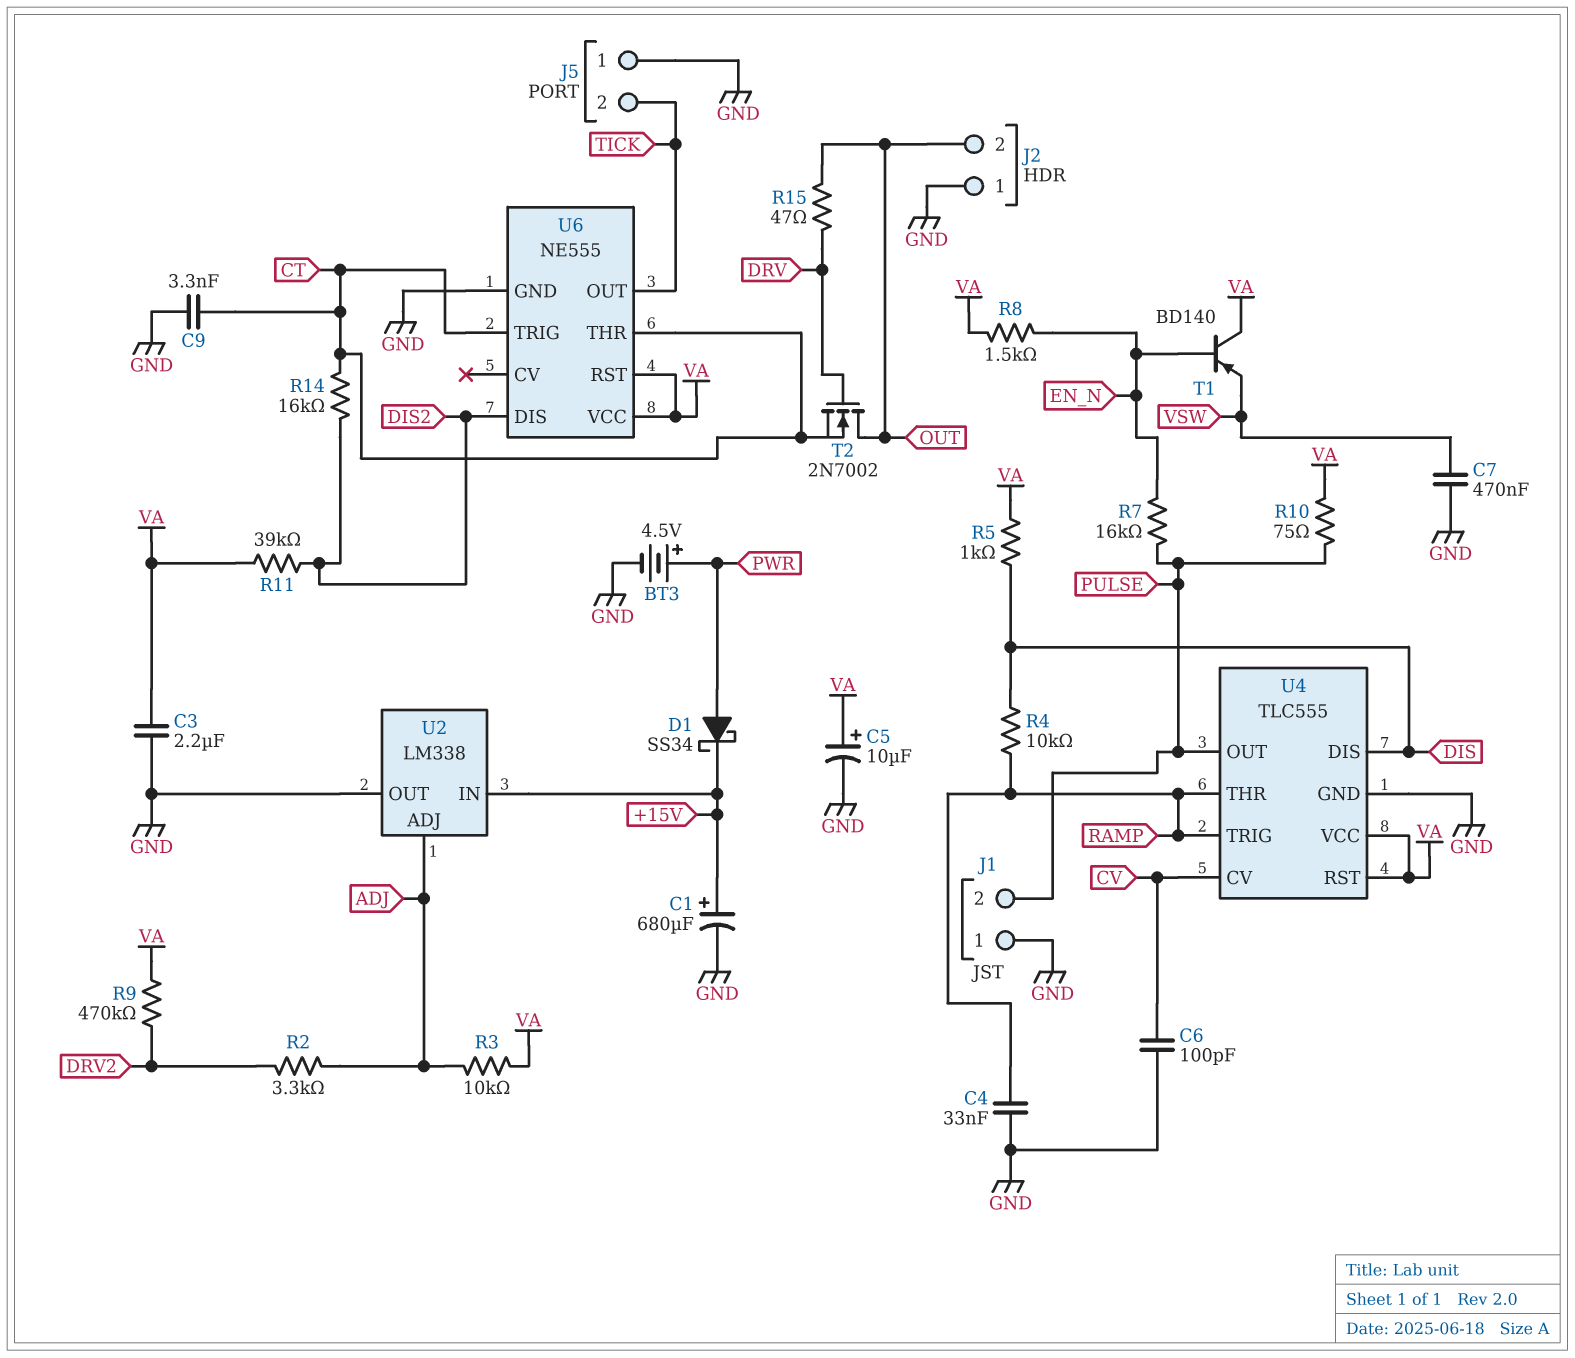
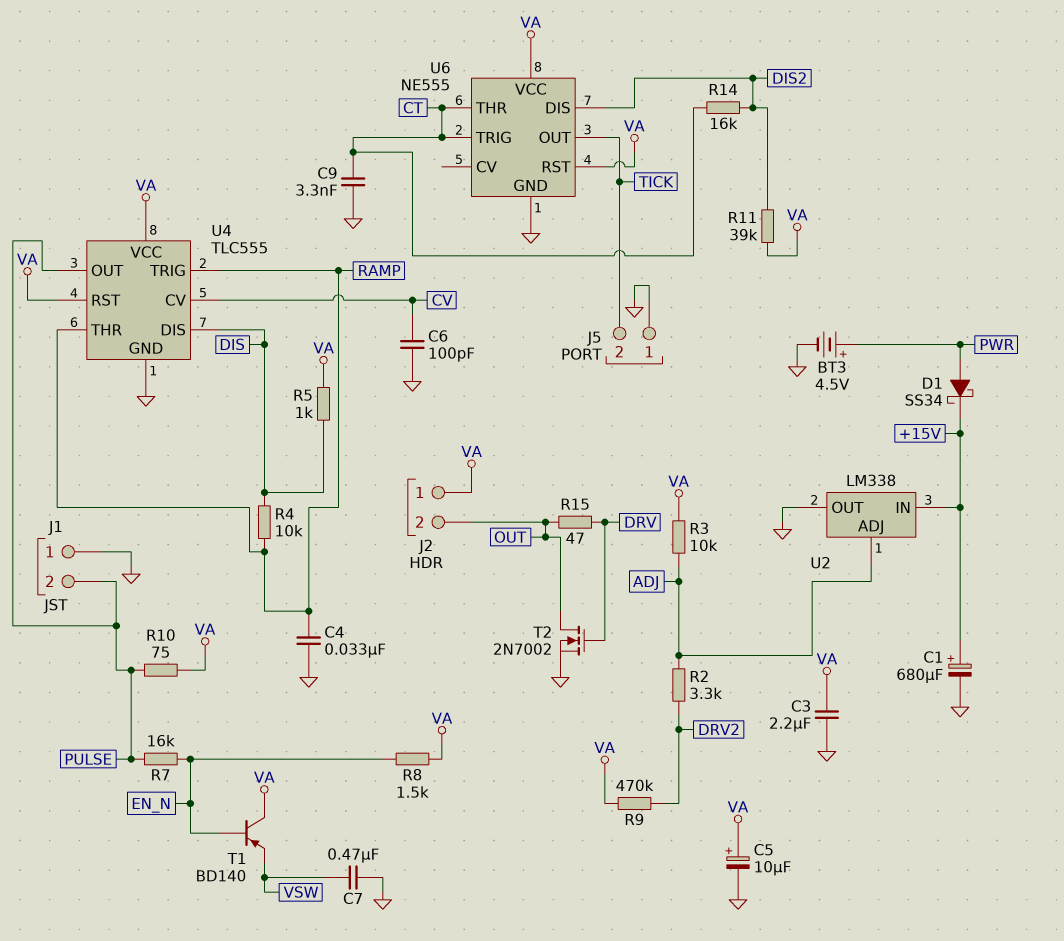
J2 pin 1: GND -> VA
T2: NMOS 2N7002 (G DRV, D OUT, S CT) -> NMOS 2N7002 (G DRV, D OUT, S GND)

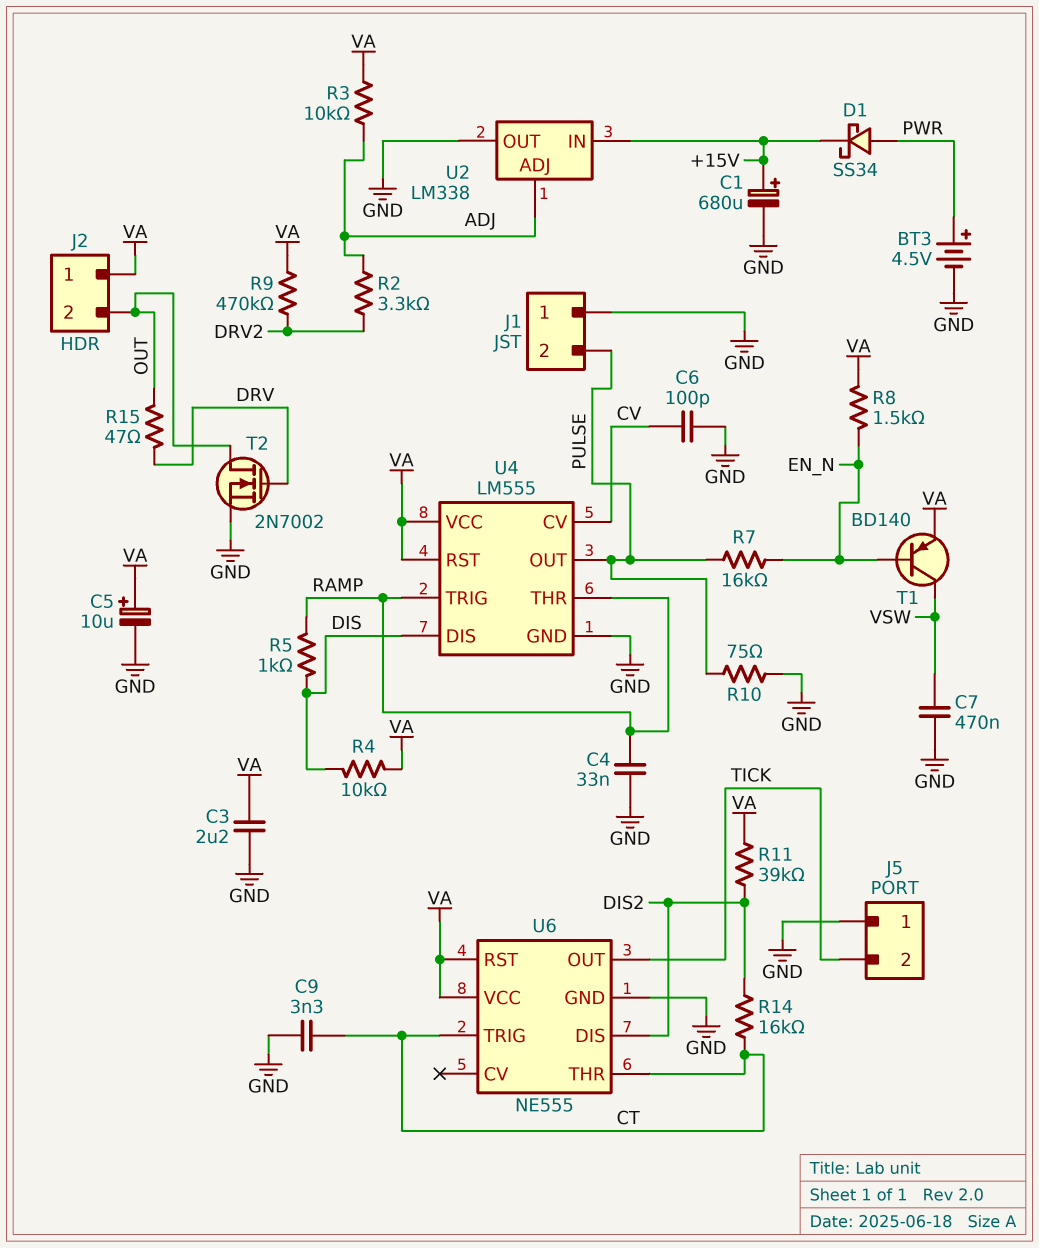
R4: 10k (DIS, RAMP) -> 10k (DIS, VA)
R5: 1k (DIS, VA) -> 1k (DIS, RAMP)
R10: 75 (PULSE, VA) -> 75 (GND, PULSE)
T1: PNP BD140 (B EN_N, C VA, E VSW) -> PNP BD140 (B EN_N, C VSW, E VA)
U4: TLC555 -> LM555

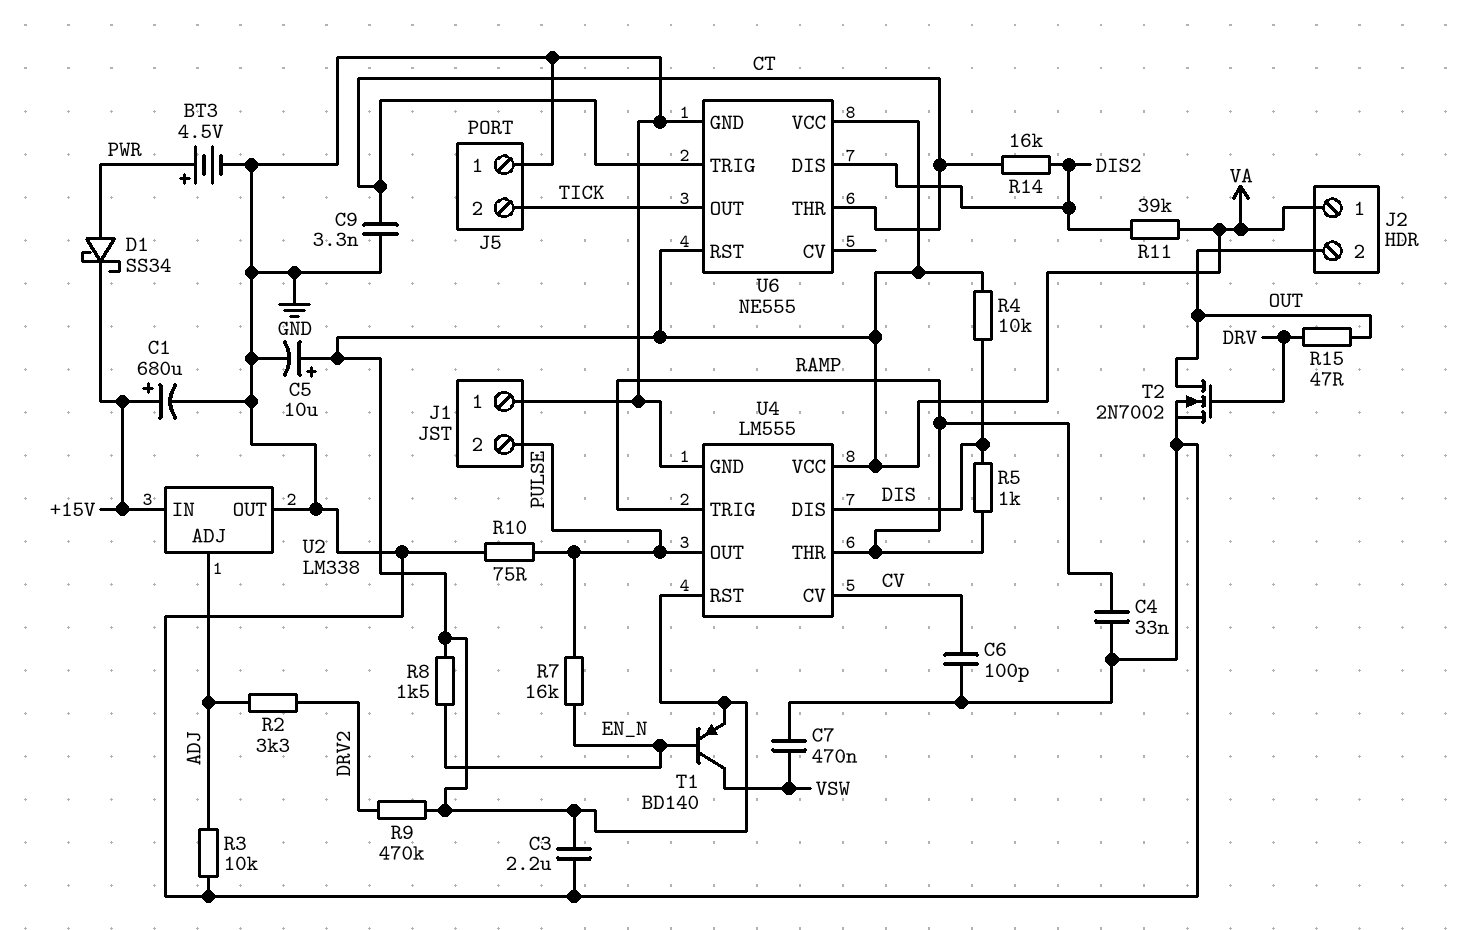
R3: 10k (ADJ, VA) -> 10k (ADJ, GND)

